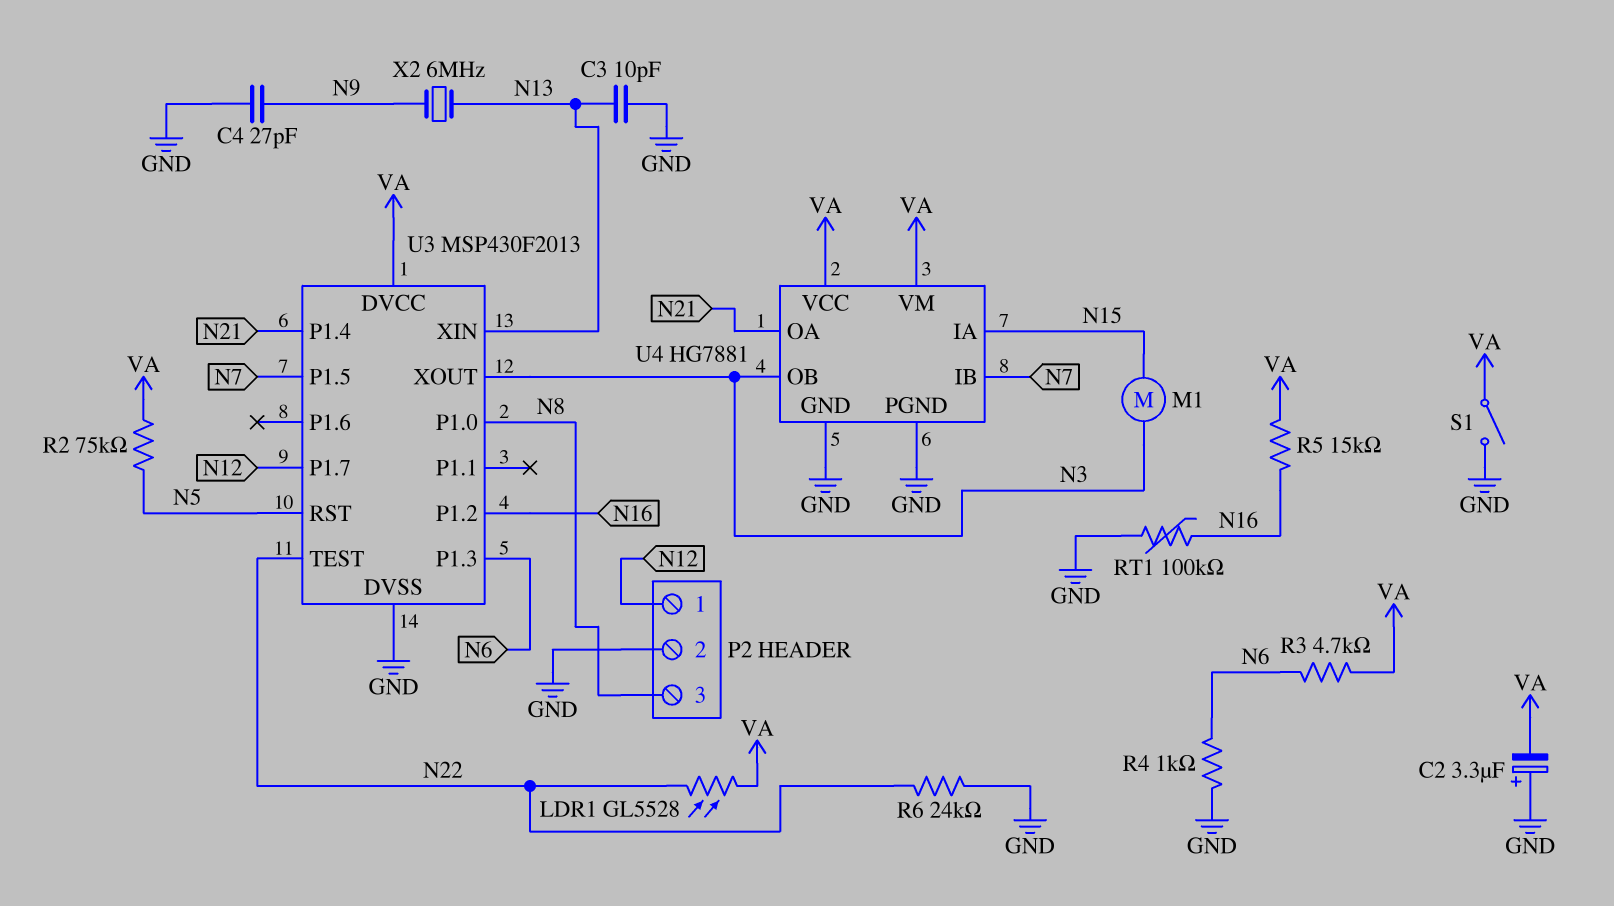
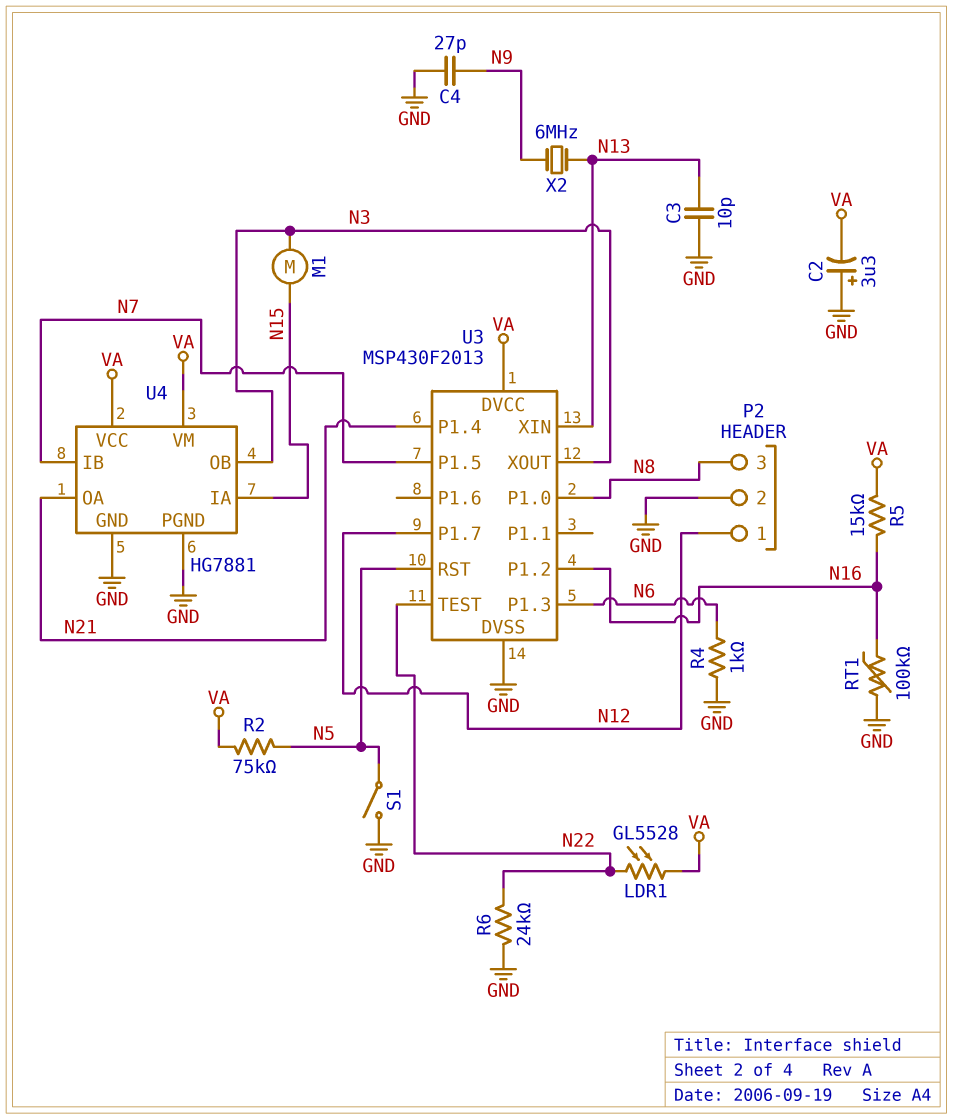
R3: 4.7k (N6, VA) -> none
S1: switch (GND, VA) -> switch (GND, N5)

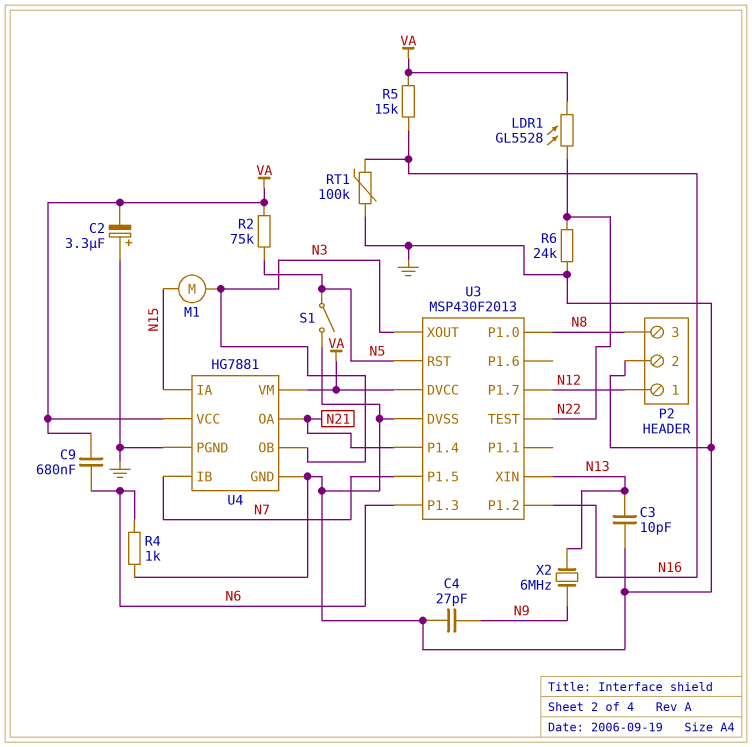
C9: none -> 680nF (N6, VA)

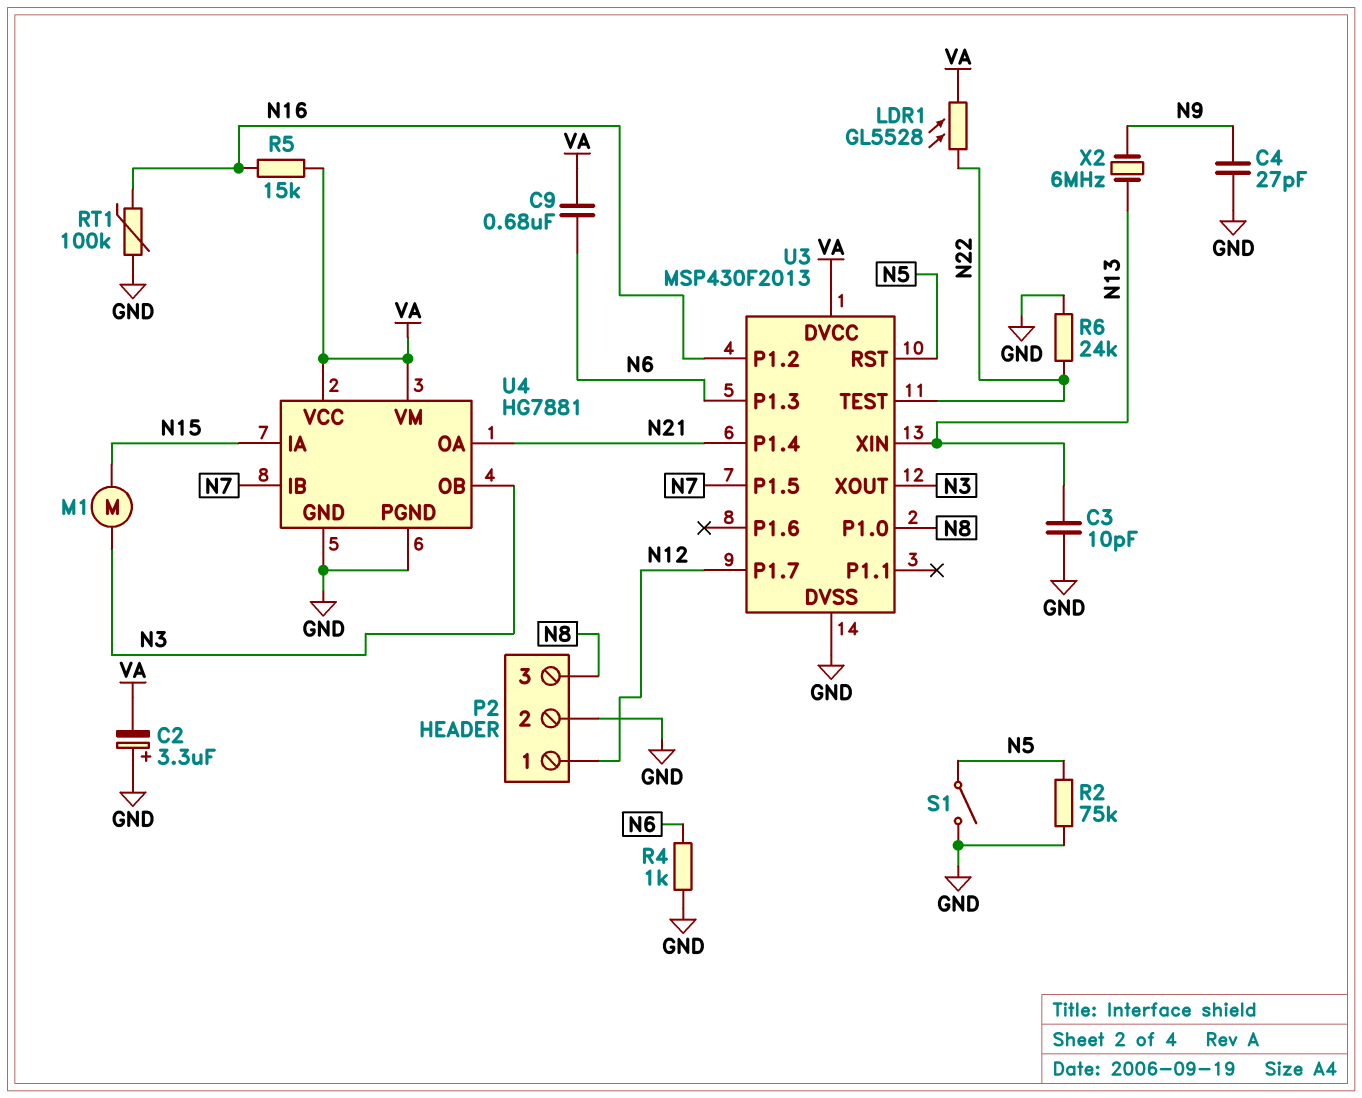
R2: 75k (N5, VA) -> 75k (GND, N5)

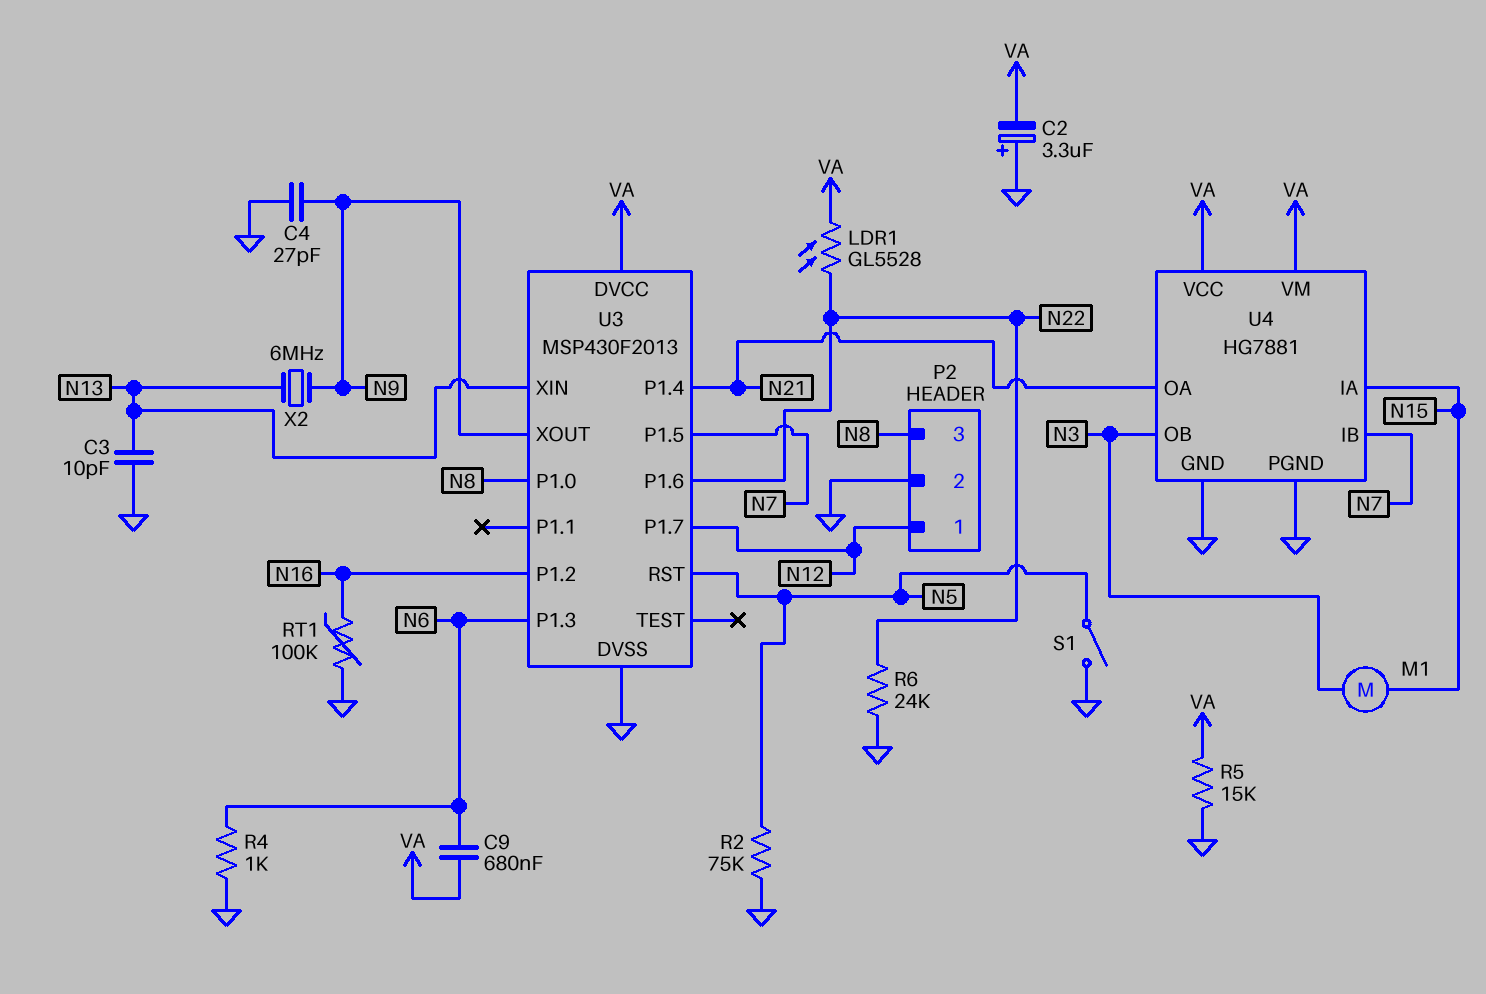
R5: 15k (N16, VA) -> 15k (GND, VA)
U3 pin P1.6: none -> N22
U3 pin TEST: N22 -> none
U3 pin XOUT: N3 -> N9

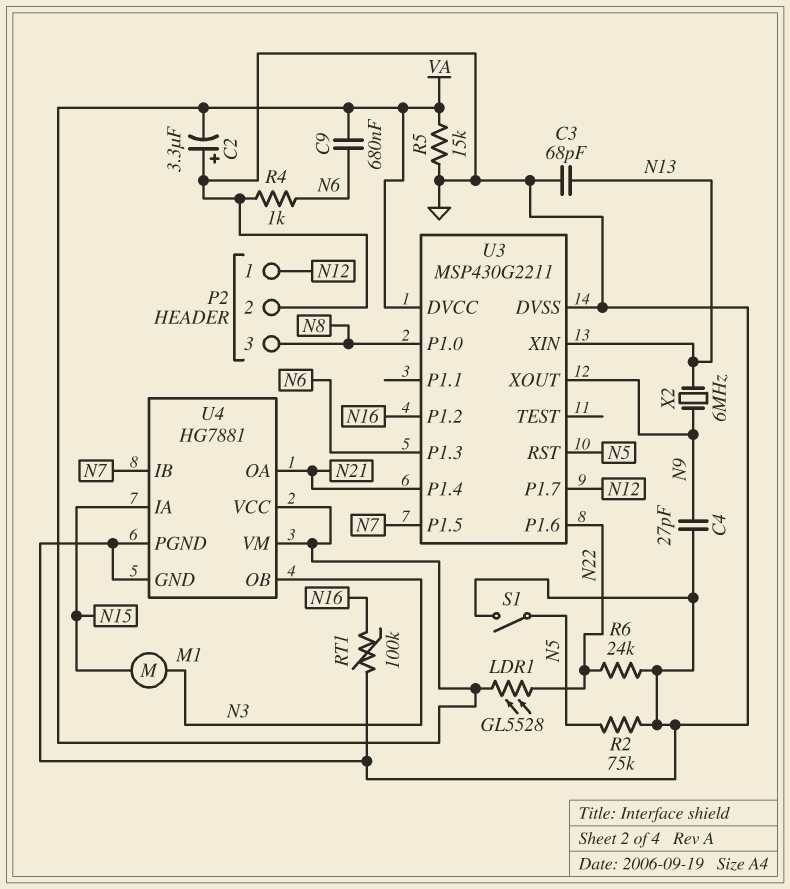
C3: 10pF (GND, N13) -> 68pF (GND, N13)
U3: MSP430F2013 -> MSP430G2211

